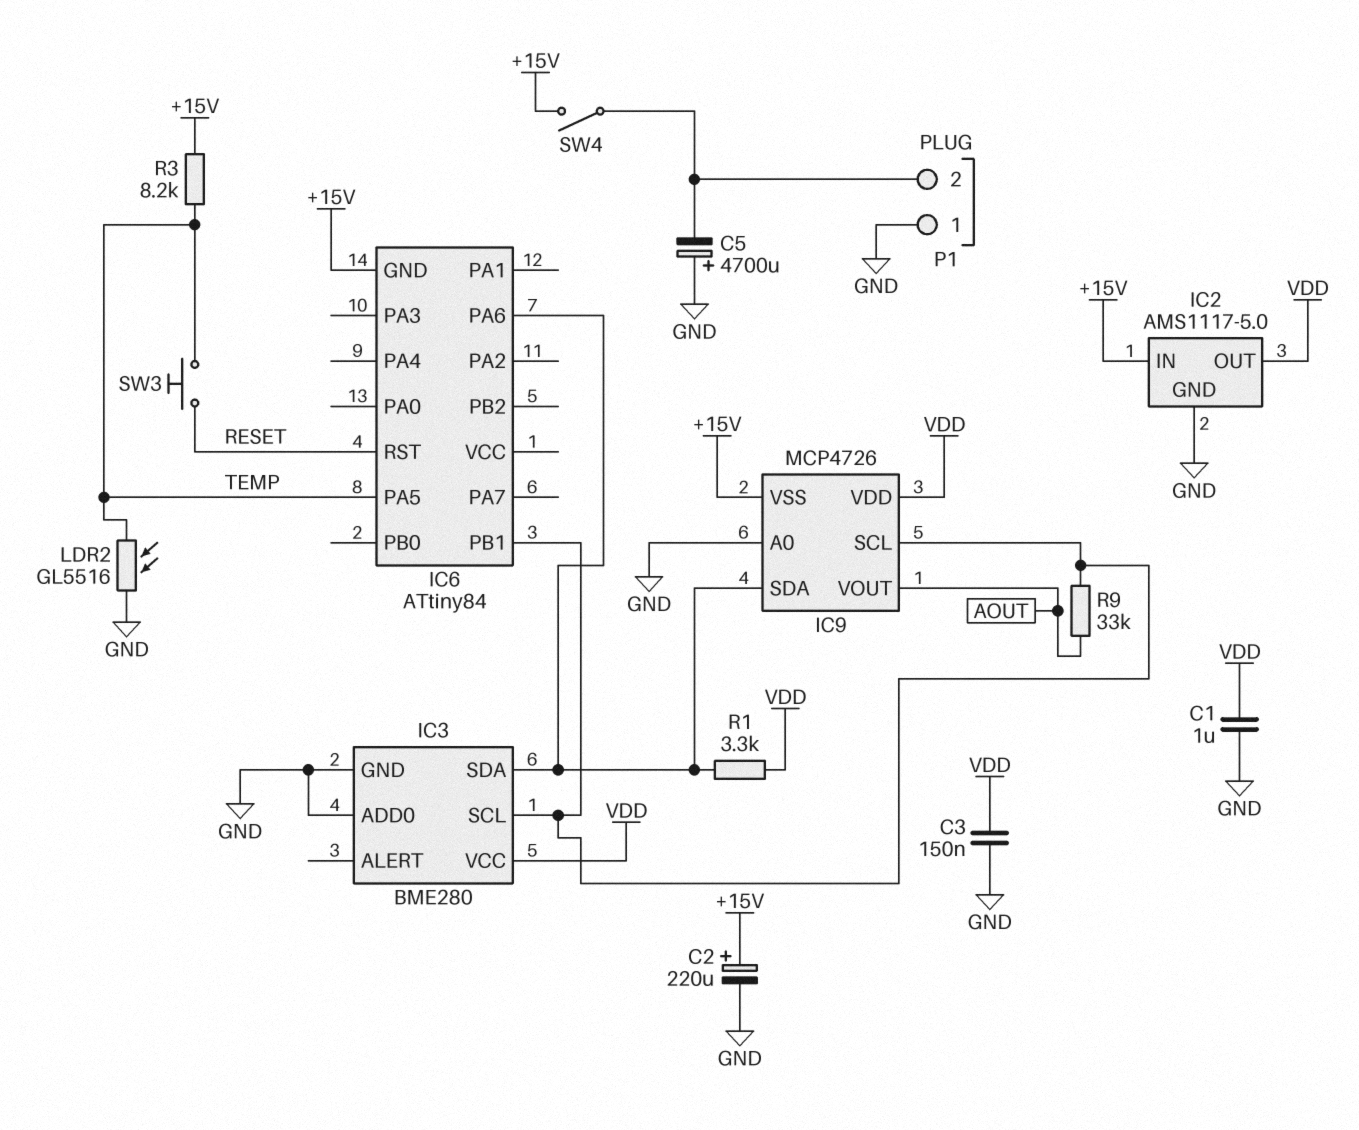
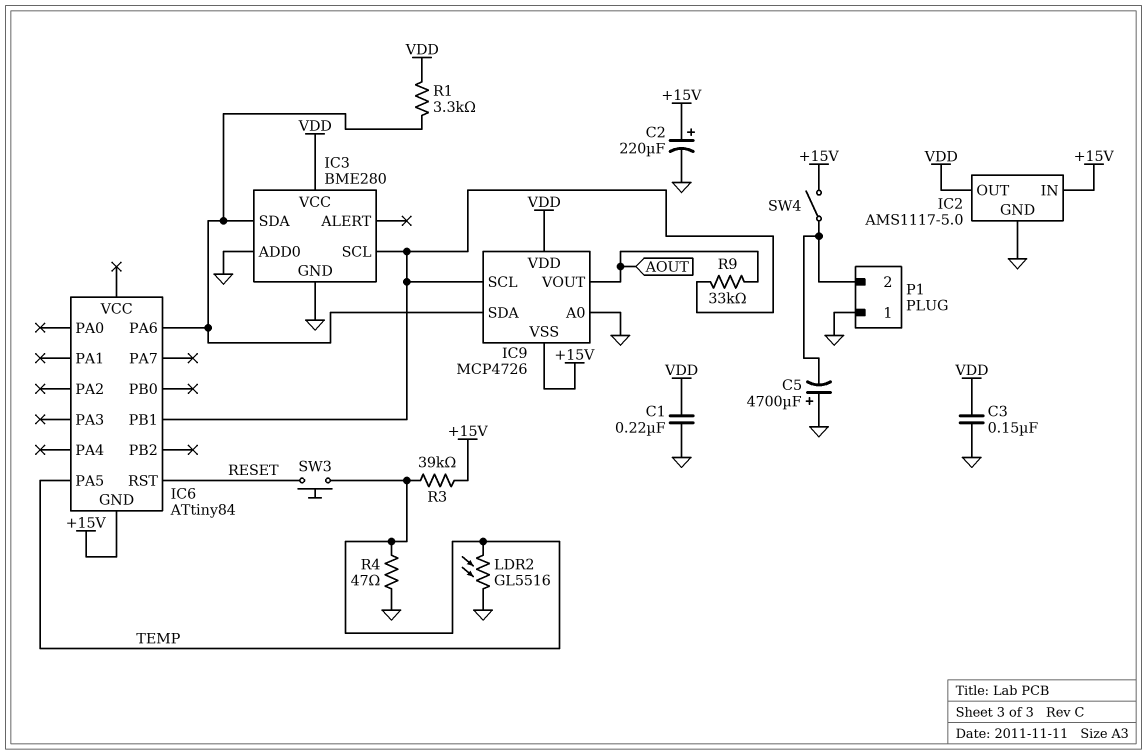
C1: 1uF (GND, VDD) -> 220nF (GND, VDD)
R3: 8.2k (+15V, TEMP) -> 39k (+15V, TEMP)
R4: none -> 47 (GND, TEMP)

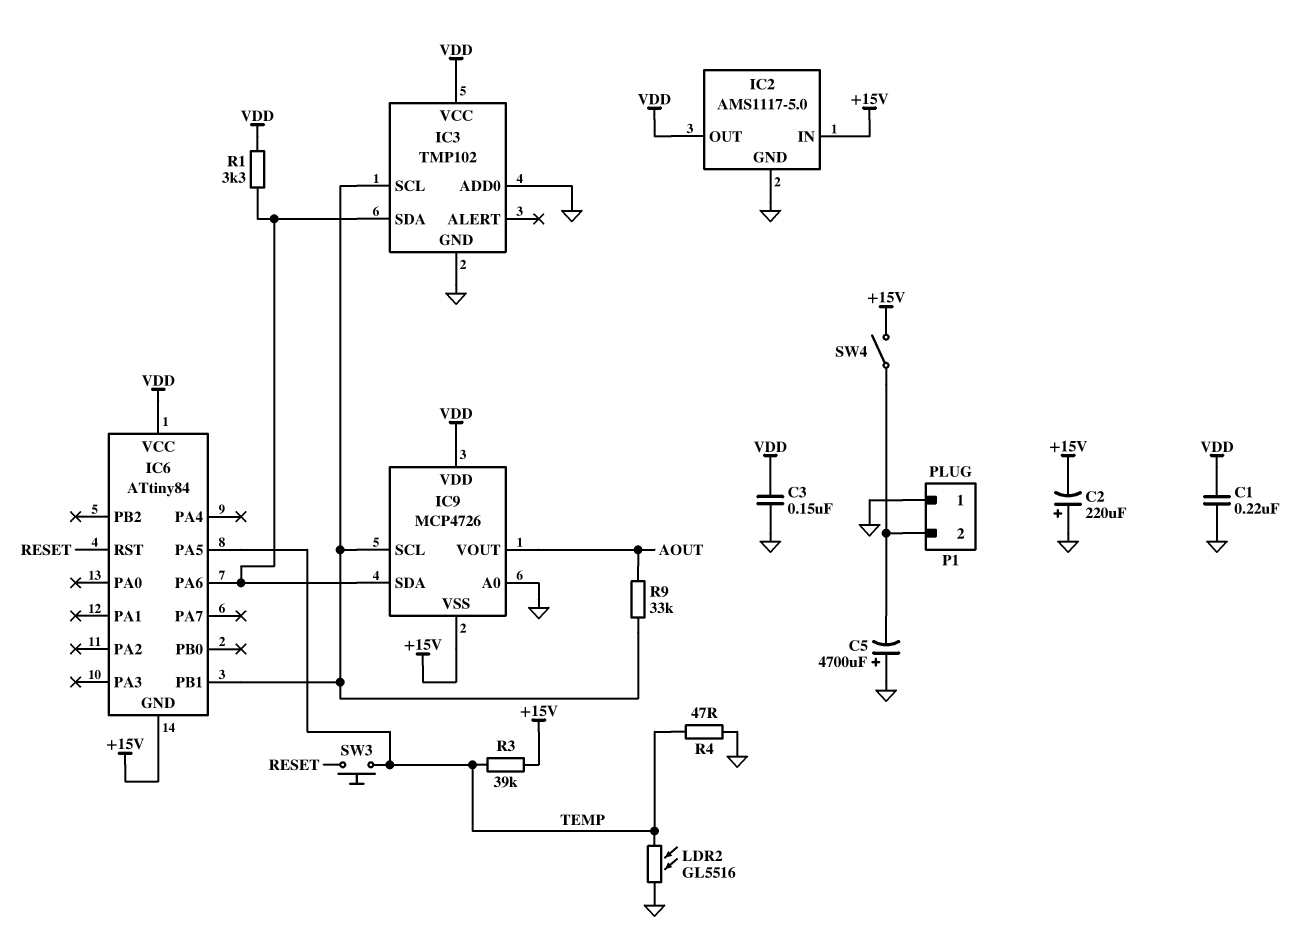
C2: 220uF (plus +15V, minus GND) -> 220uF (plus GND, minus +15V)
IC3: BME280 -> TMP102
IC6 pin VCC: none -> VDD

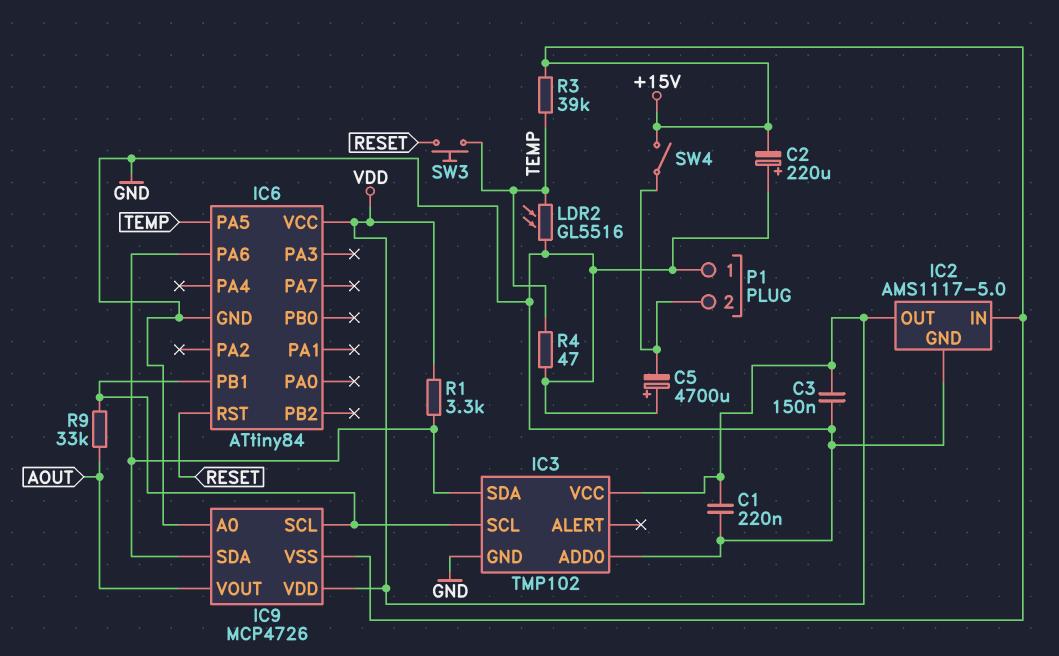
IC6 pin GND: +15V -> GND

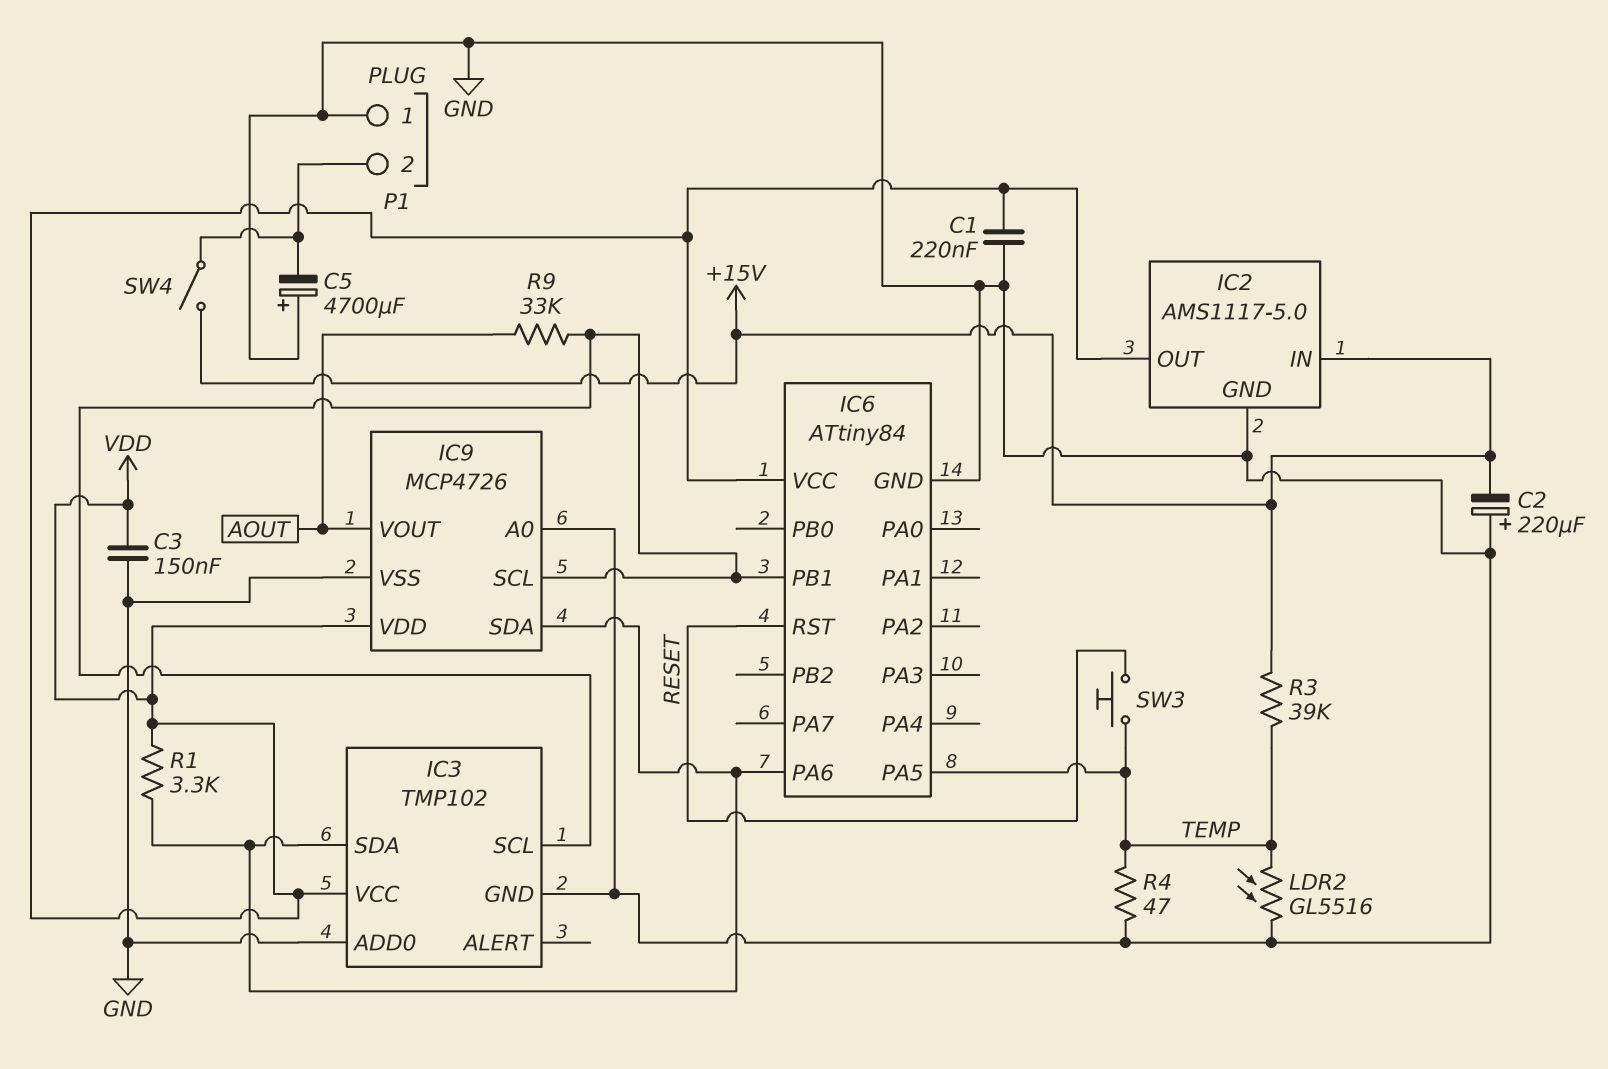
IC9 pin VSS: +15V -> GND

